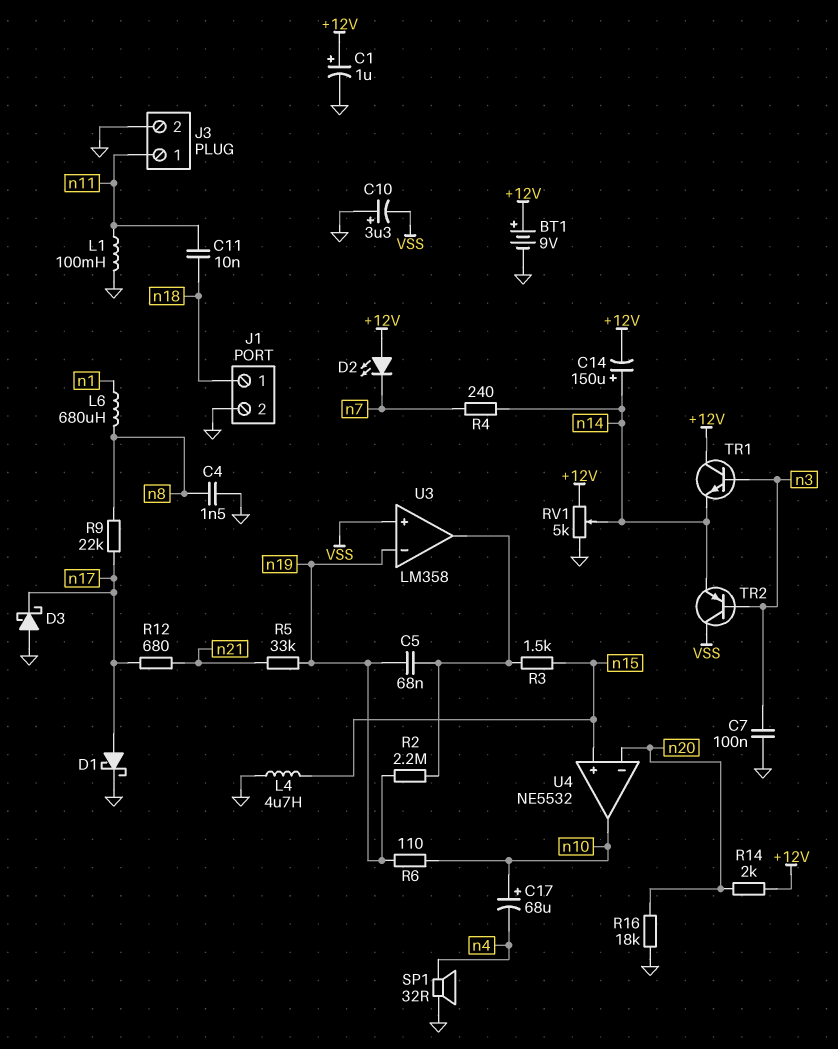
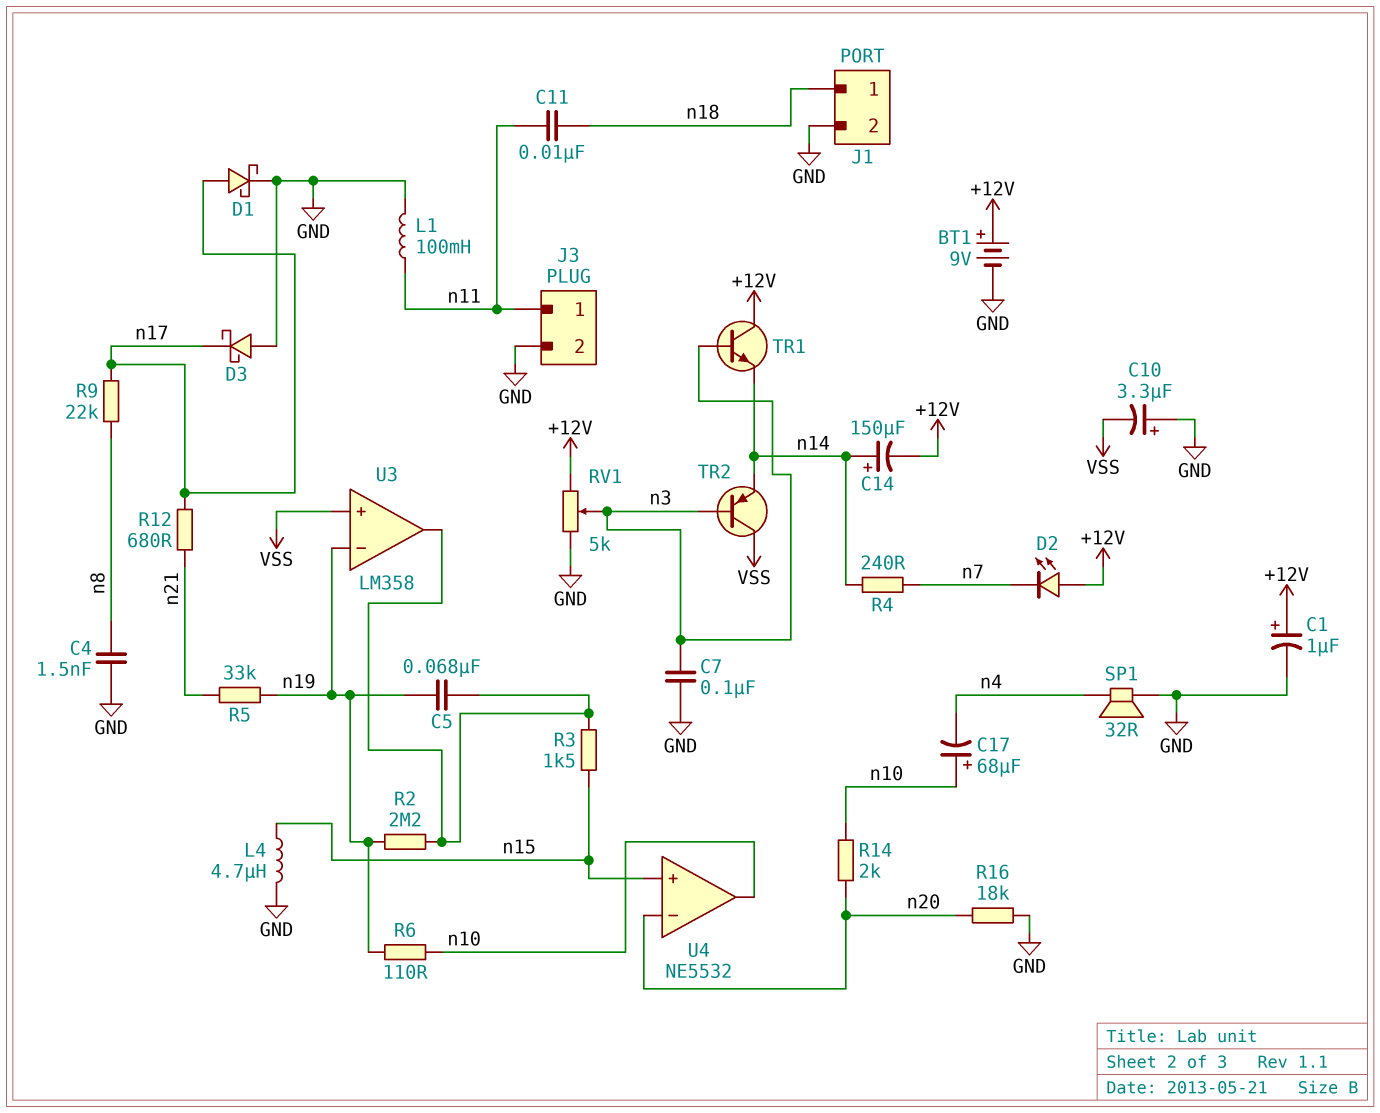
L6: 680uH (n1, n8) -> none
R14: 2k (+12V, n20) -> 2k (n10, n20)
RV1: 5k (+12V, GND, wiper n14) -> 5k (+12V, GND, wiper n3)

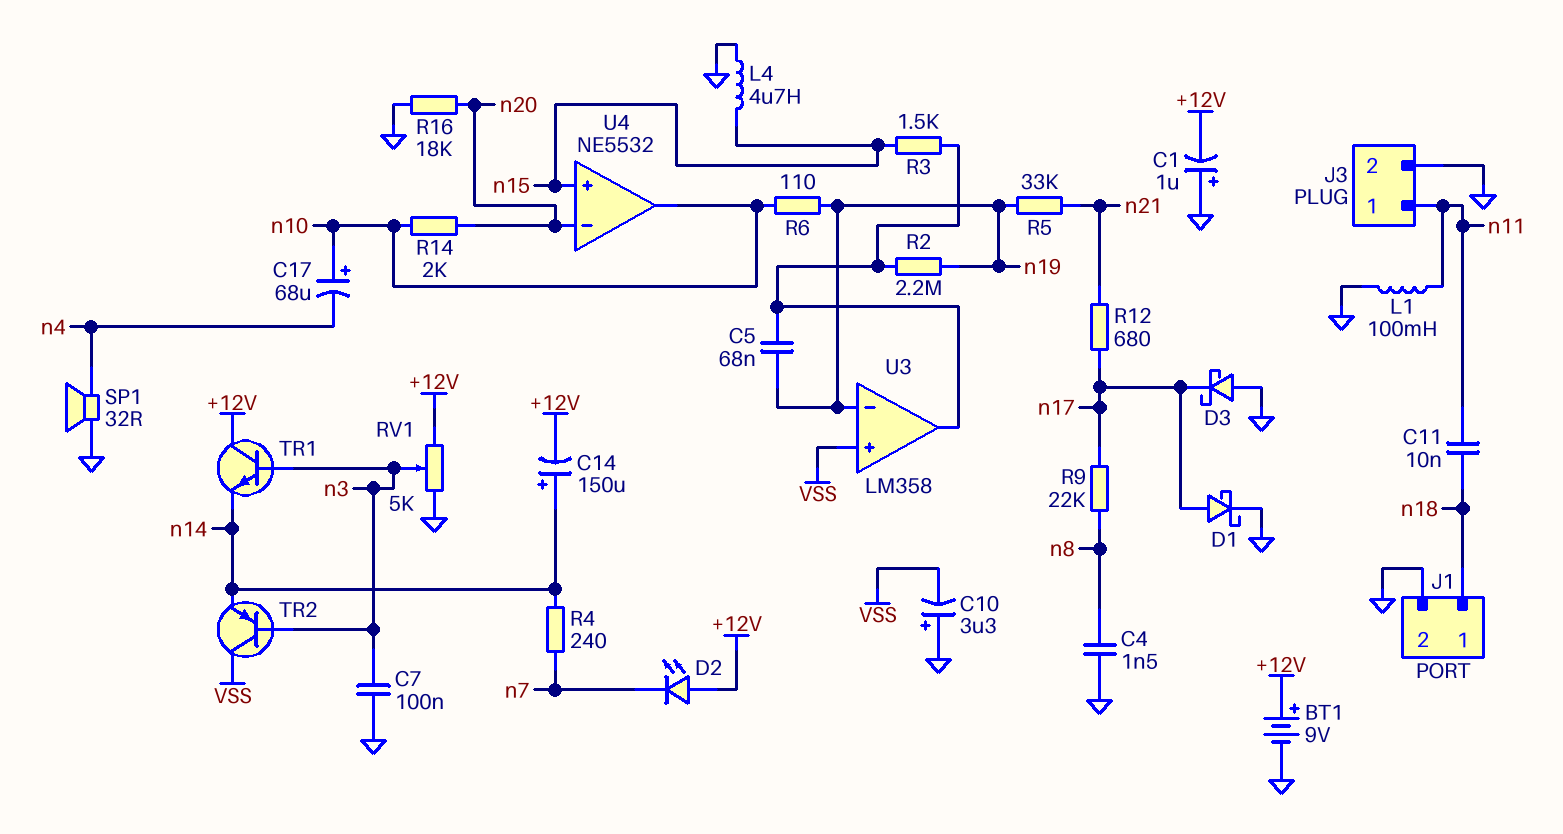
C1: 1uF (plus +12V, minus GND) -> 1uF (plus GND, minus +12V)

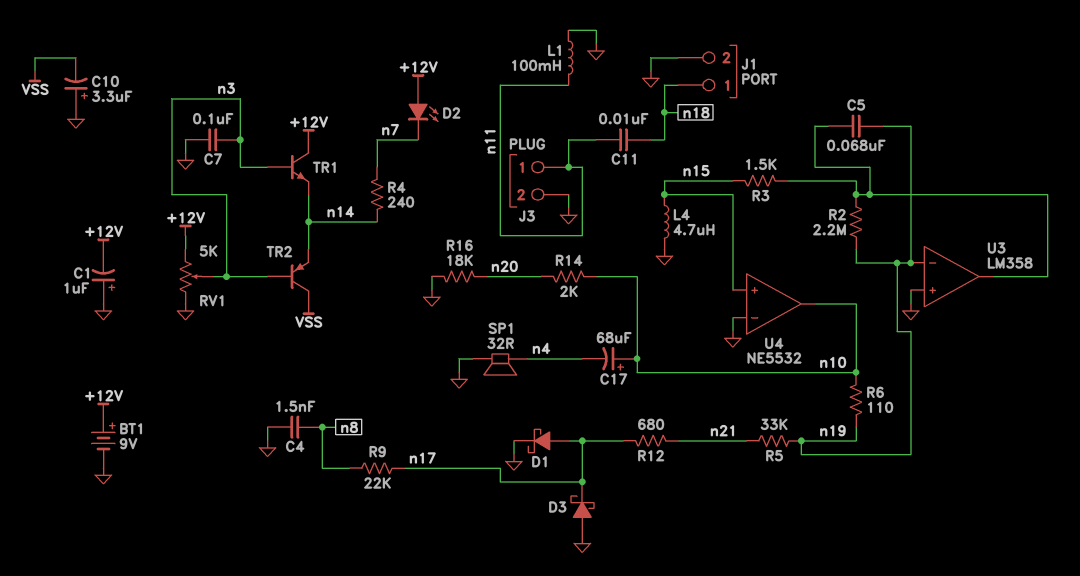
C14: 150uF (plus n14, minus +12V) -> none
U3 pin in+: VSS -> GND
U4 pin in-: n20 -> GND

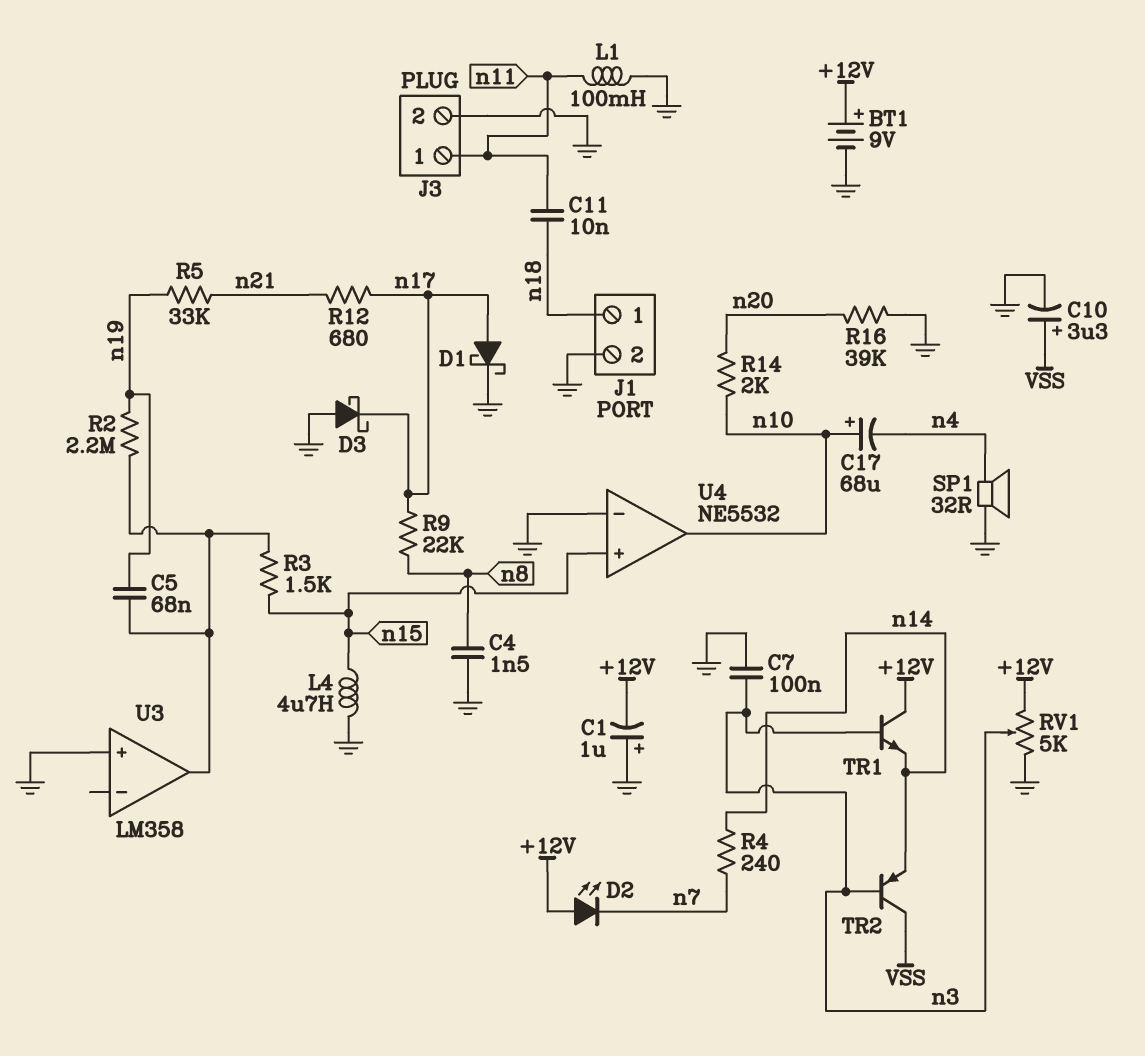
C10: 3.3uF (plus GND, minus VSS) -> 3.3uF (plus VSS, minus GND)
R6: 110 (n10, n19) -> none
R16: 18k (GND, n20) -> 39k (GND, n20)
U3 pin in-: n19 -> none

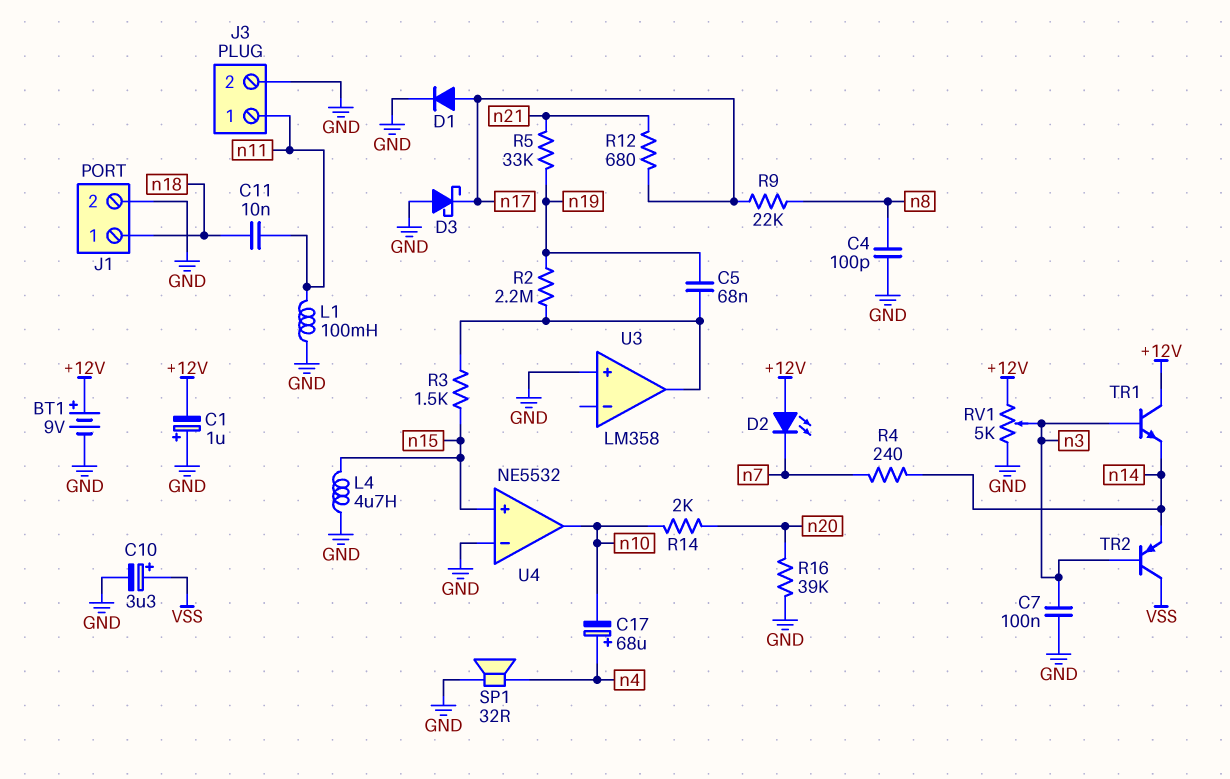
C4: 1.5nF (GND, n8) -> 100pF (GND, n8)
C17: 68uF (plus n10, minus n4) -> 68uF (plus n4, minus n10)
D1: schottky (A n17, K GND) -> diode (A n17, K GND)

